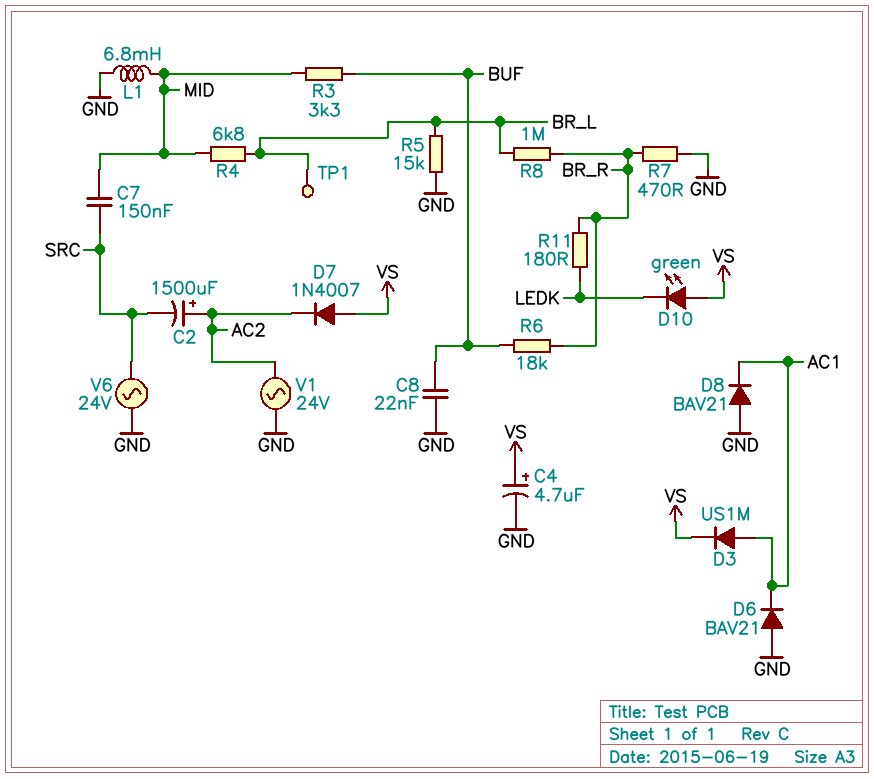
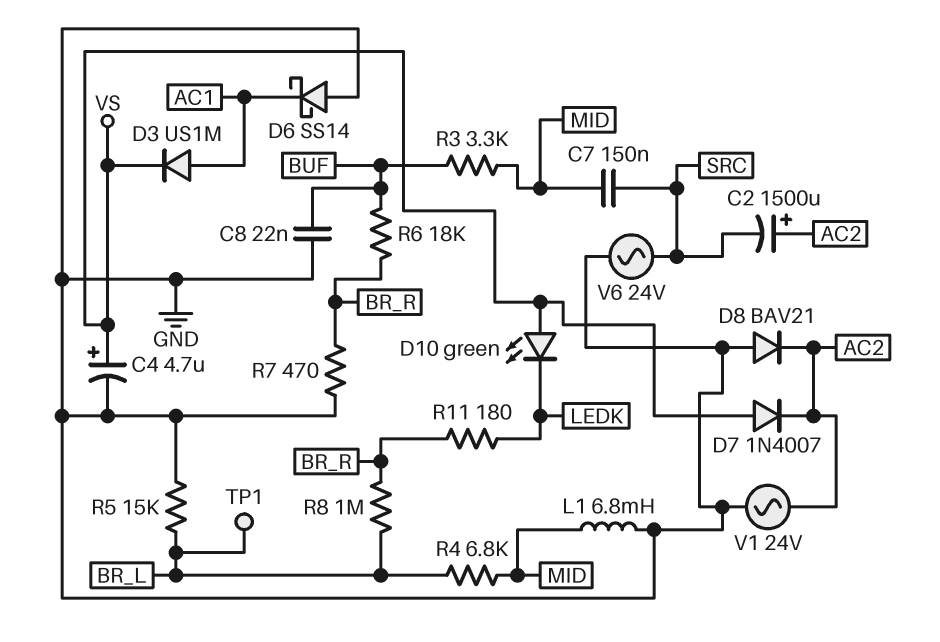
D6: diode BAV21 (A GND, K AC1) -> schottky SS14 (A GND, K AC1)
D8: diode BAV21 (A GND, K AC1) -> diode BAV21 (A GND, K AC2)

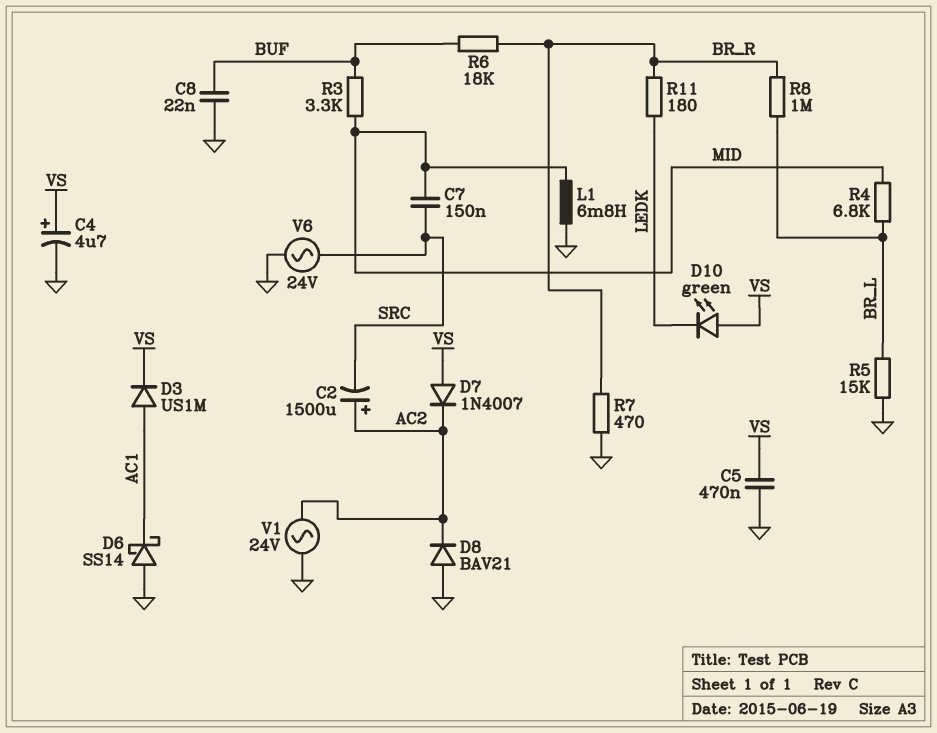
C5: none -> 470nF (GND, VS)
TP1: test point (BR_L) -> none

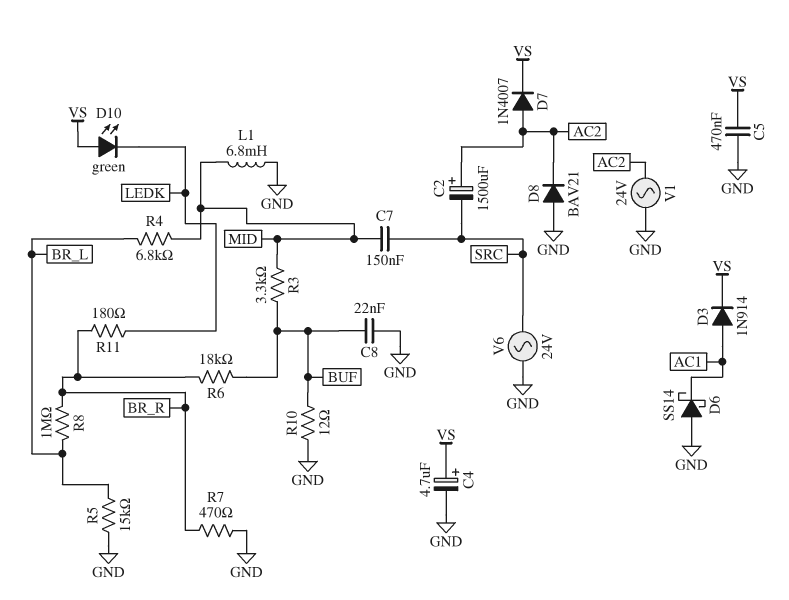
D3: diode US1M (A AC1, K VS) -> diode 1N914 (A AC1, K VS)
D7: diode 1N4007 (A VS, K AC2) -> diode 1N4007 (A AC2, K VS)
R10: none -> 12 (BUF, GND)

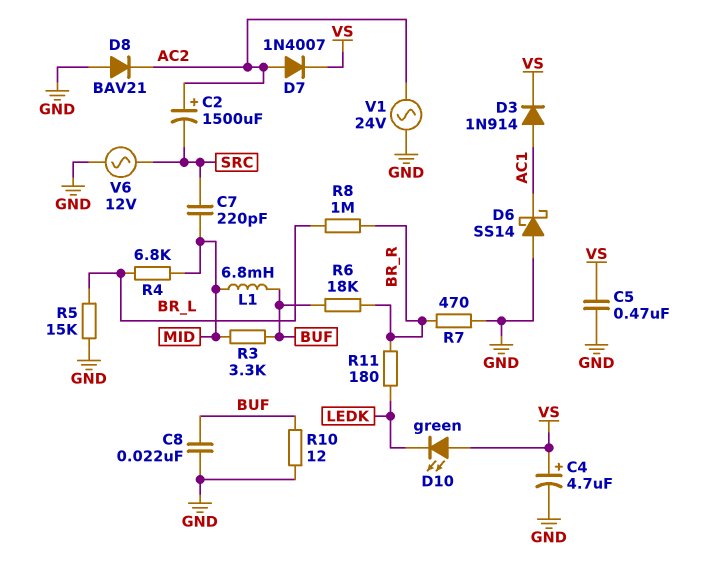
C7: 150nF (MID, SRC) -> 220pF (MID, SRC)
L1: 6.8mH (GND, MID) -> 6.8mH (BUF, MID)
V6: AC 24V (GND, SRC) -> AC 12V (GND, SRC)

